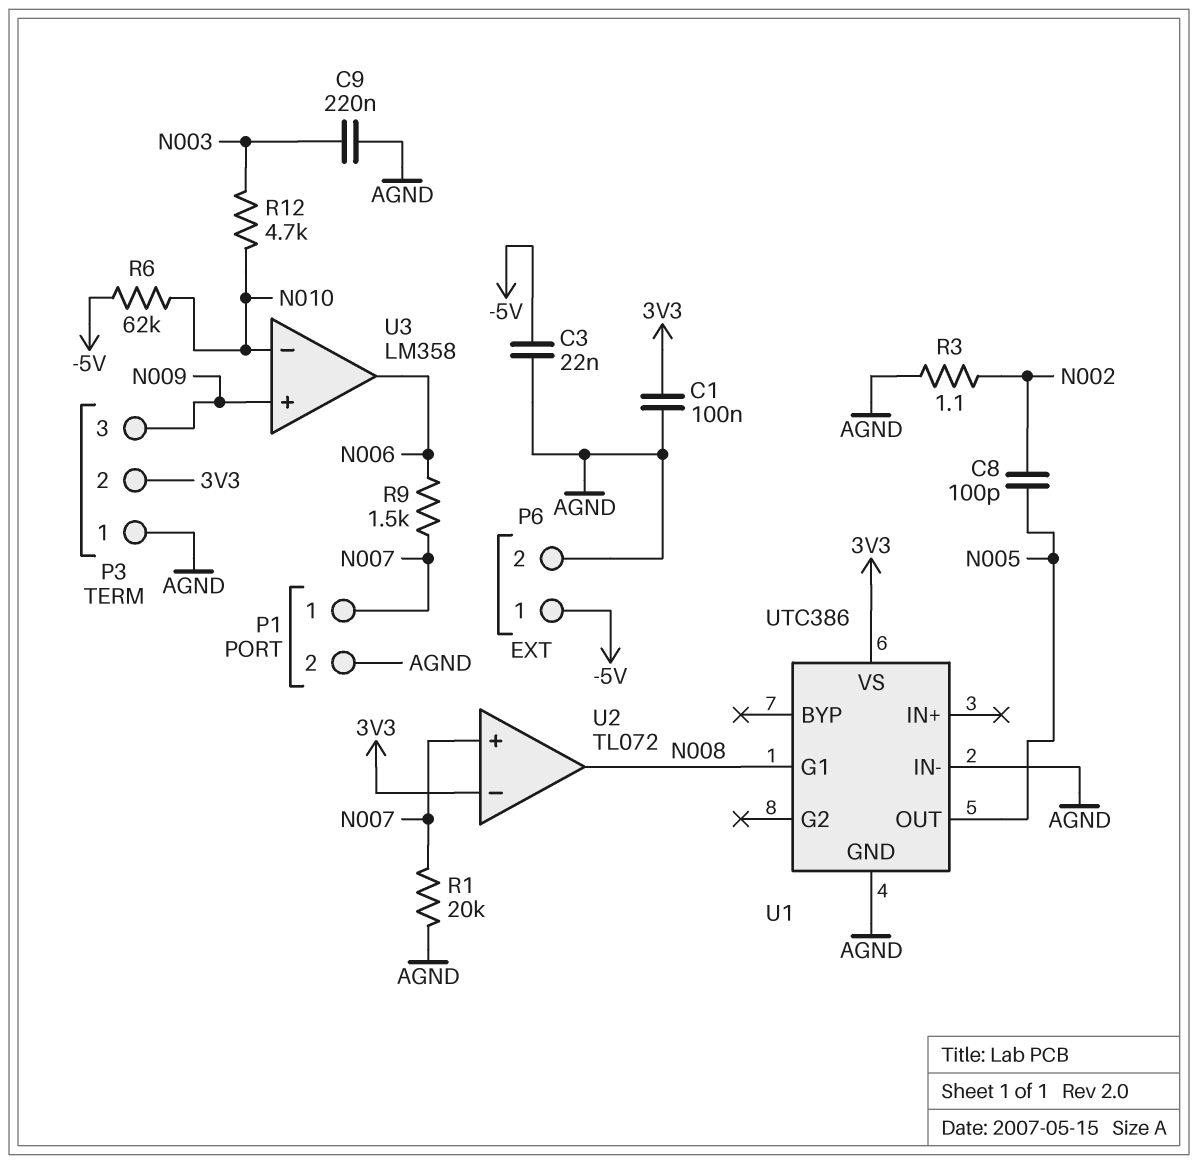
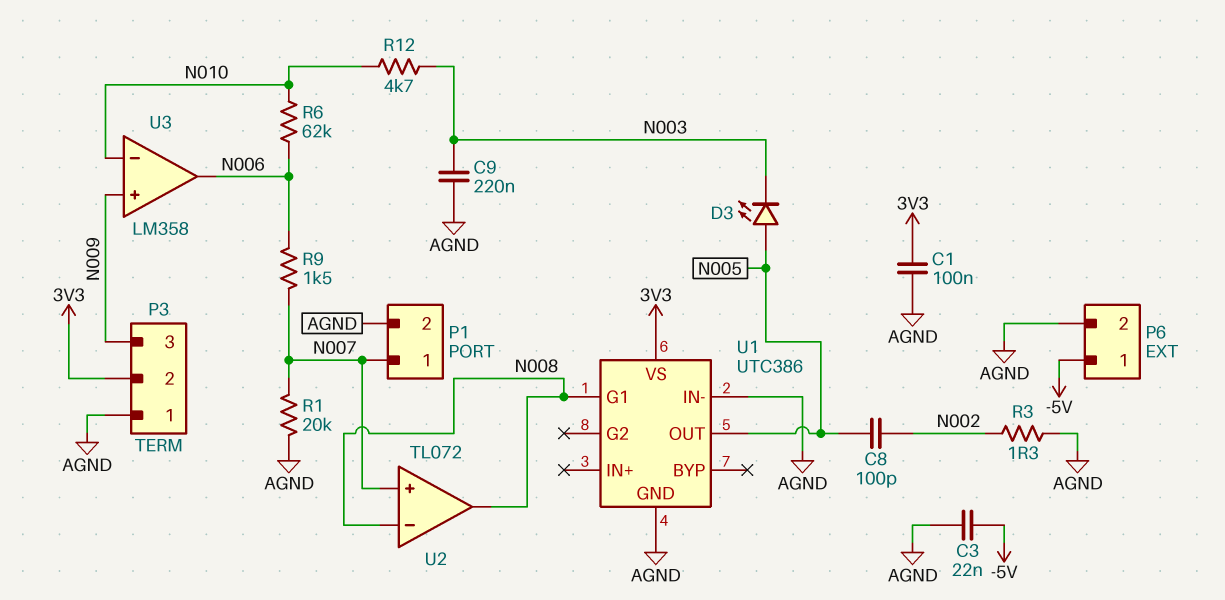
D3: none -> LED (A N005, K N003)
R3: 1.1 (AGND, N002) -> 1.3 (AGND, N002)
R6: 62k (-5V, N010) -> 62k (N006, N010)
U2 pin in-: 3V3 -> N008

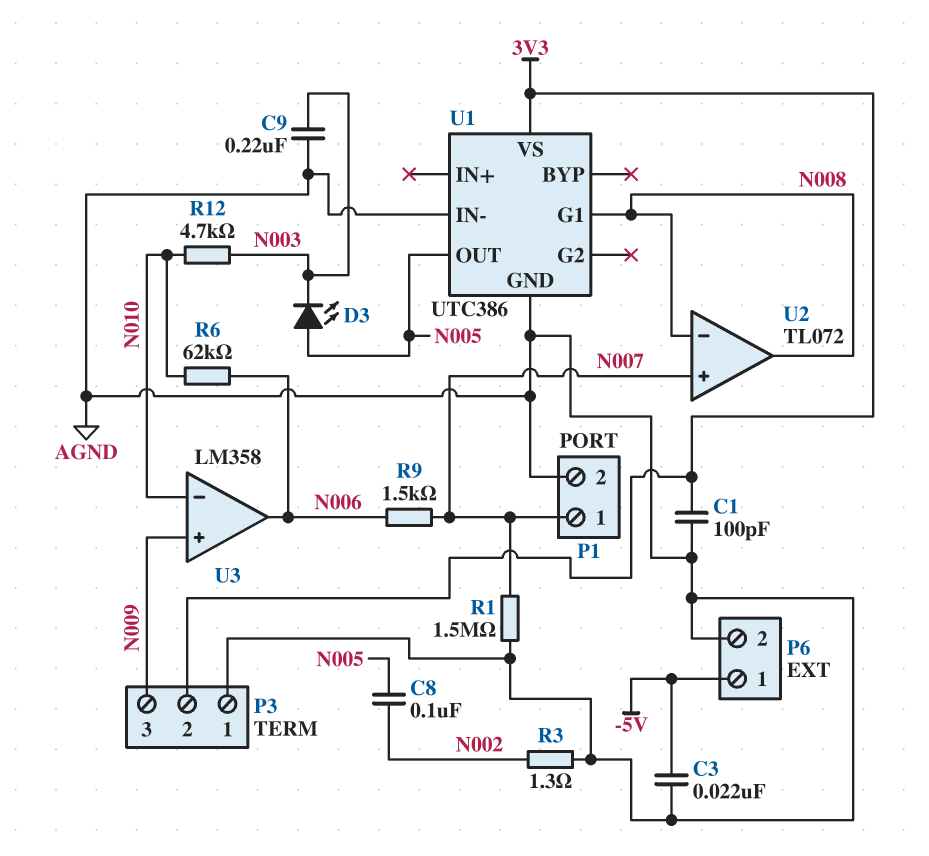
C1: 100nF (3V3, AGND) -> 100pF (3V3, AGND)
C8: 100pF (N002, N005) -> 100nF (N002, N005)
R1: 20k (AGND, N007) -> 1.5M (AGND, N007)

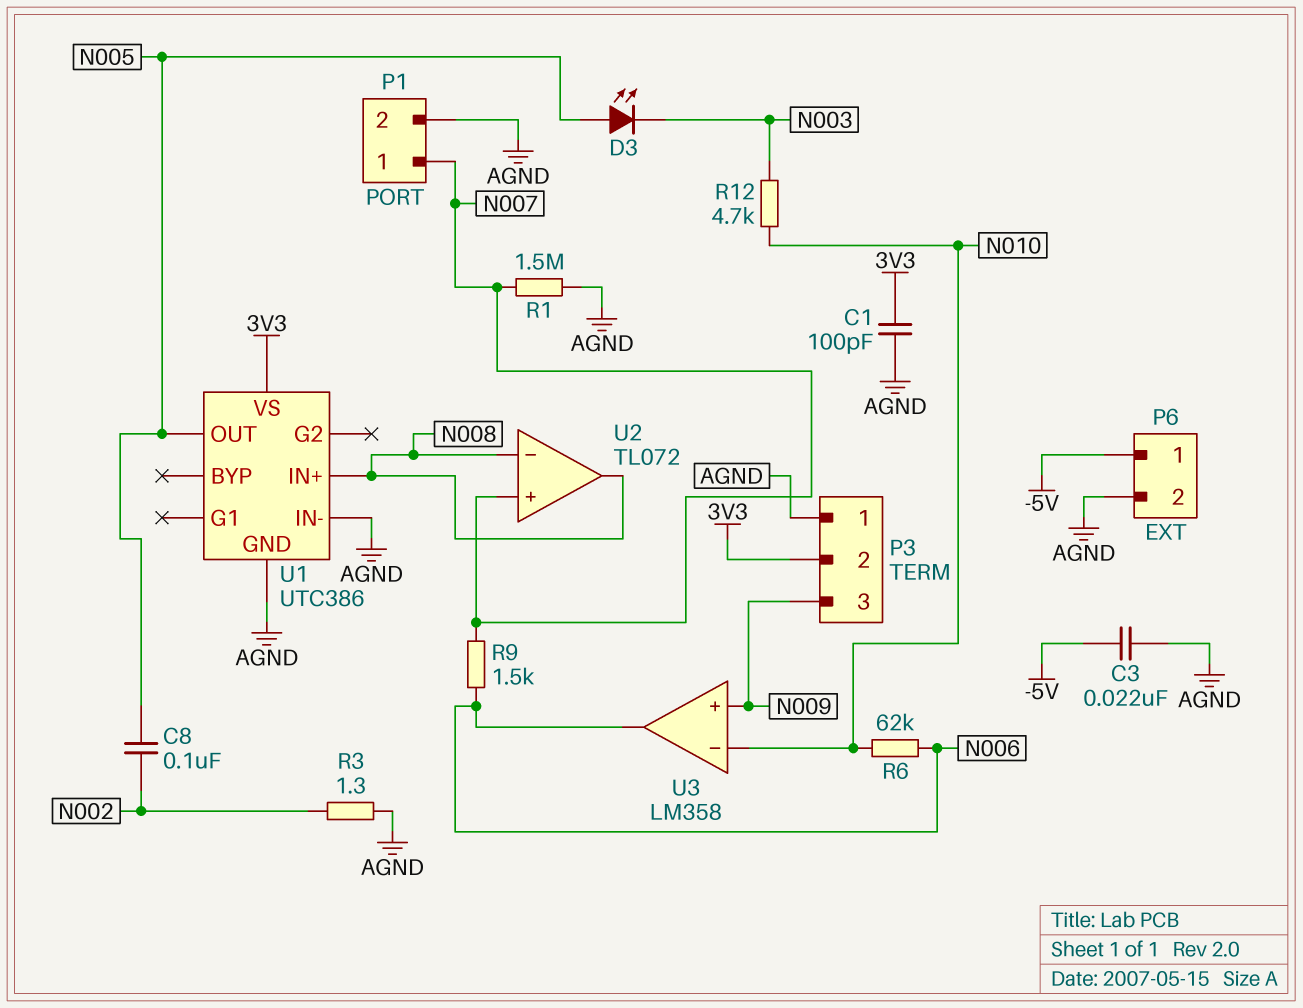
C9: 220nF (AGND, N003) -> none
U1 pin G1: N008 -> none
U1 pin IN+: none -> N008

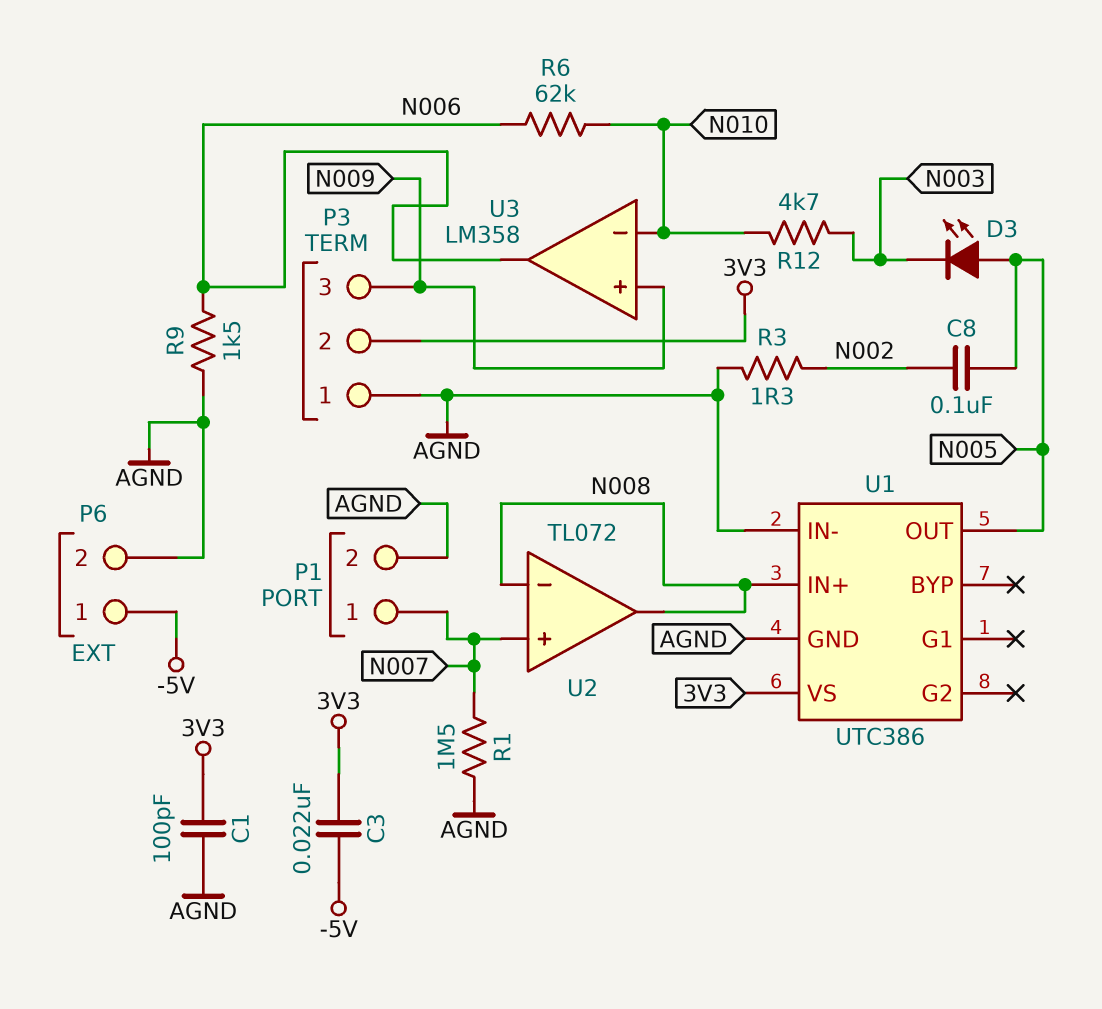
C3: 22nF (-5V, AGND) -> 22nF (-5V, 3V3)
R9: 1.5k (N006, N007) -> 1.5k (AGND, N006)

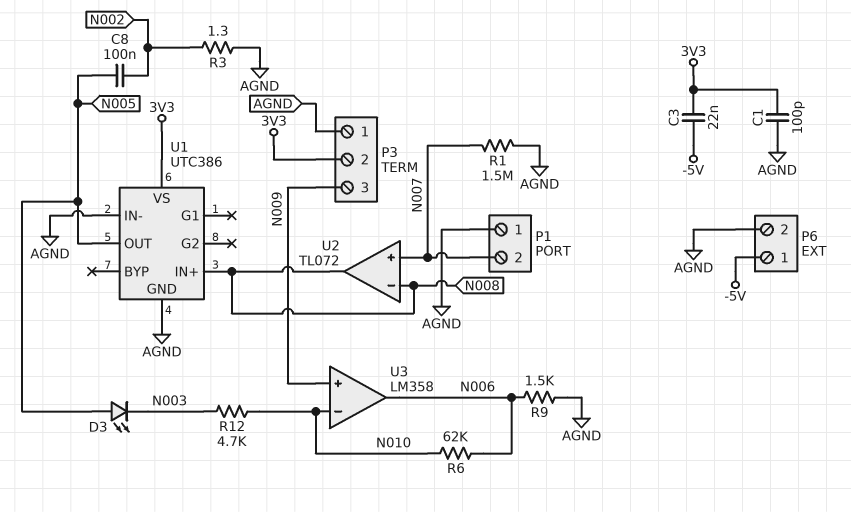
P1 pin 1: N007 -> AGND
P1 pin 2: AGND -> N007

